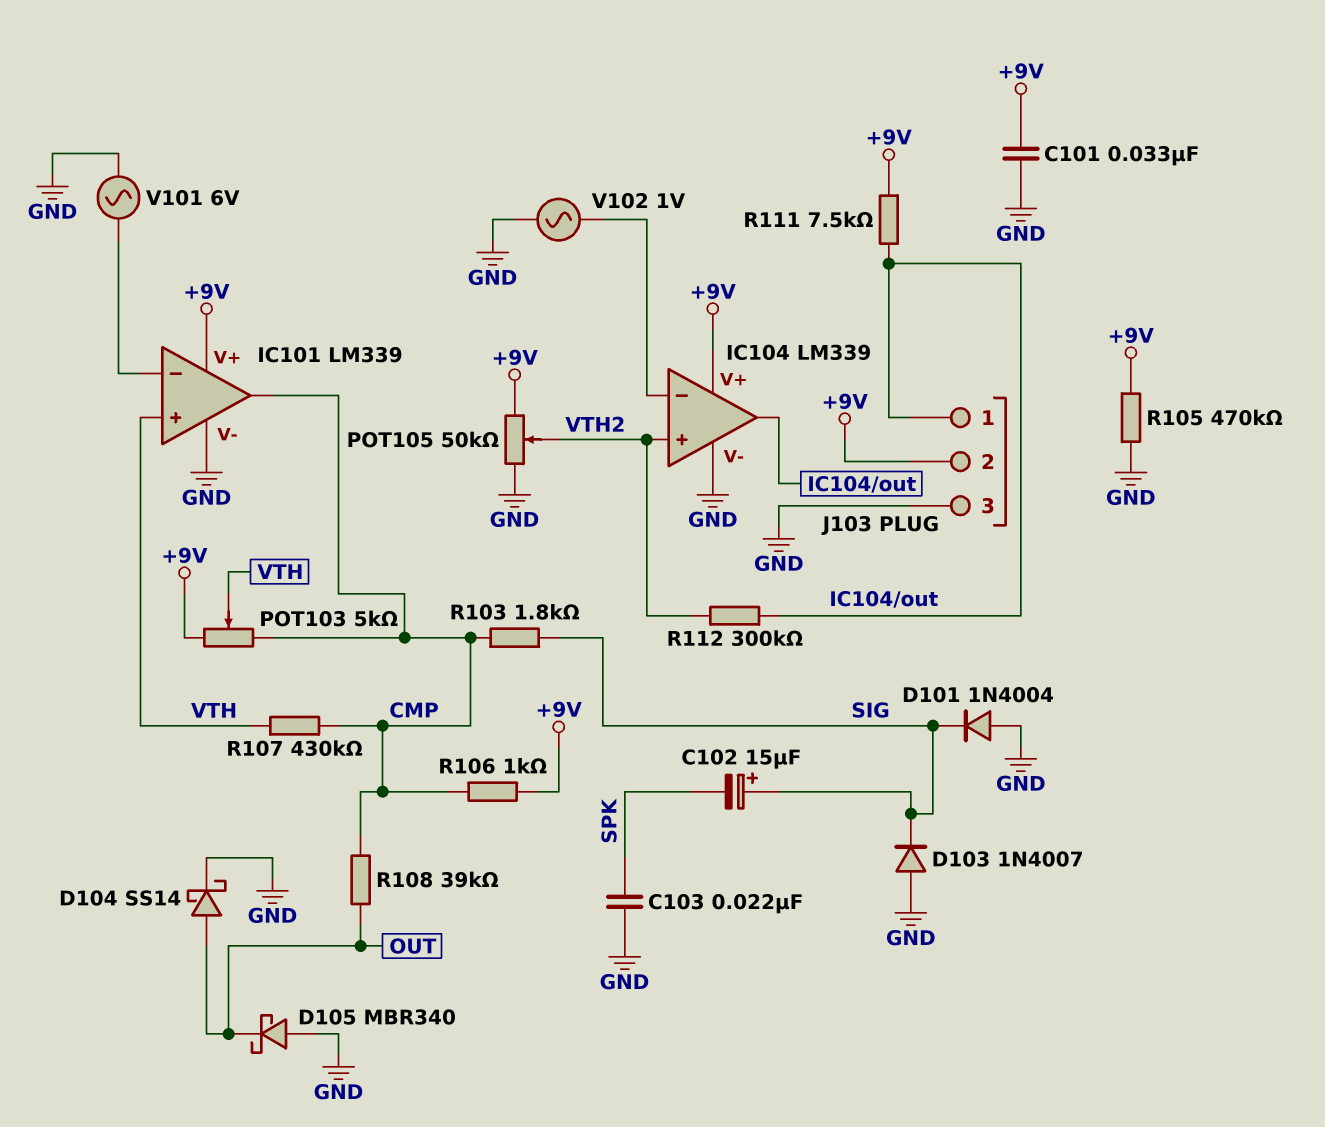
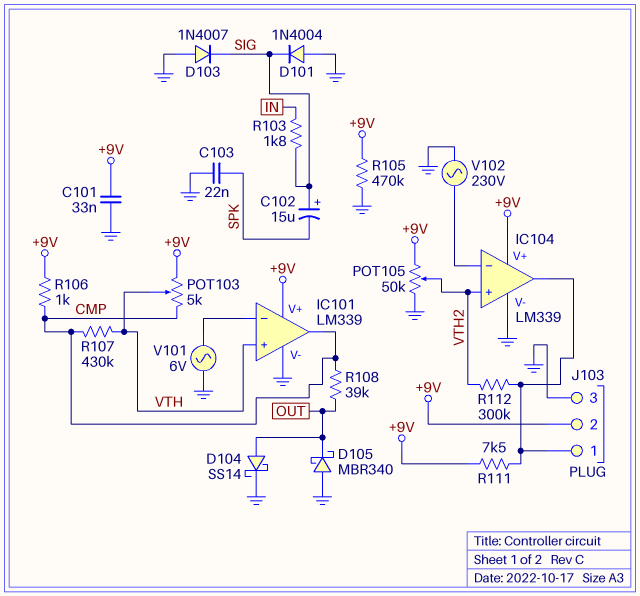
R103: 1.8k (CMP, SIG) -> 1.8k (IN, SIG)
V102: AC 1V (GND, IC104/in-) -> AC 230V (GND, IC104/in-)

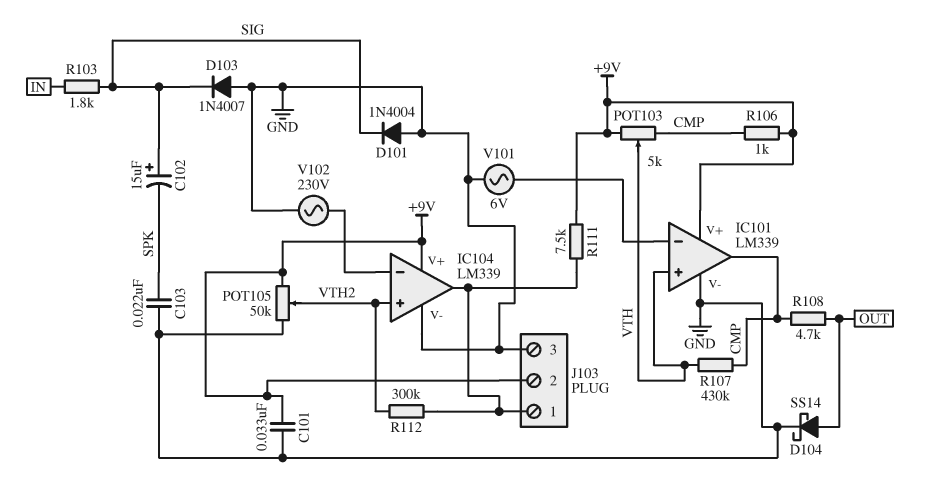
D105: schottky MBR340 (A GND, K OUT) -> none
R105: 470k (+9V, GND) -> none
R108: 39k (CMP, OUT) -> 4.7k (CMP, OUT)

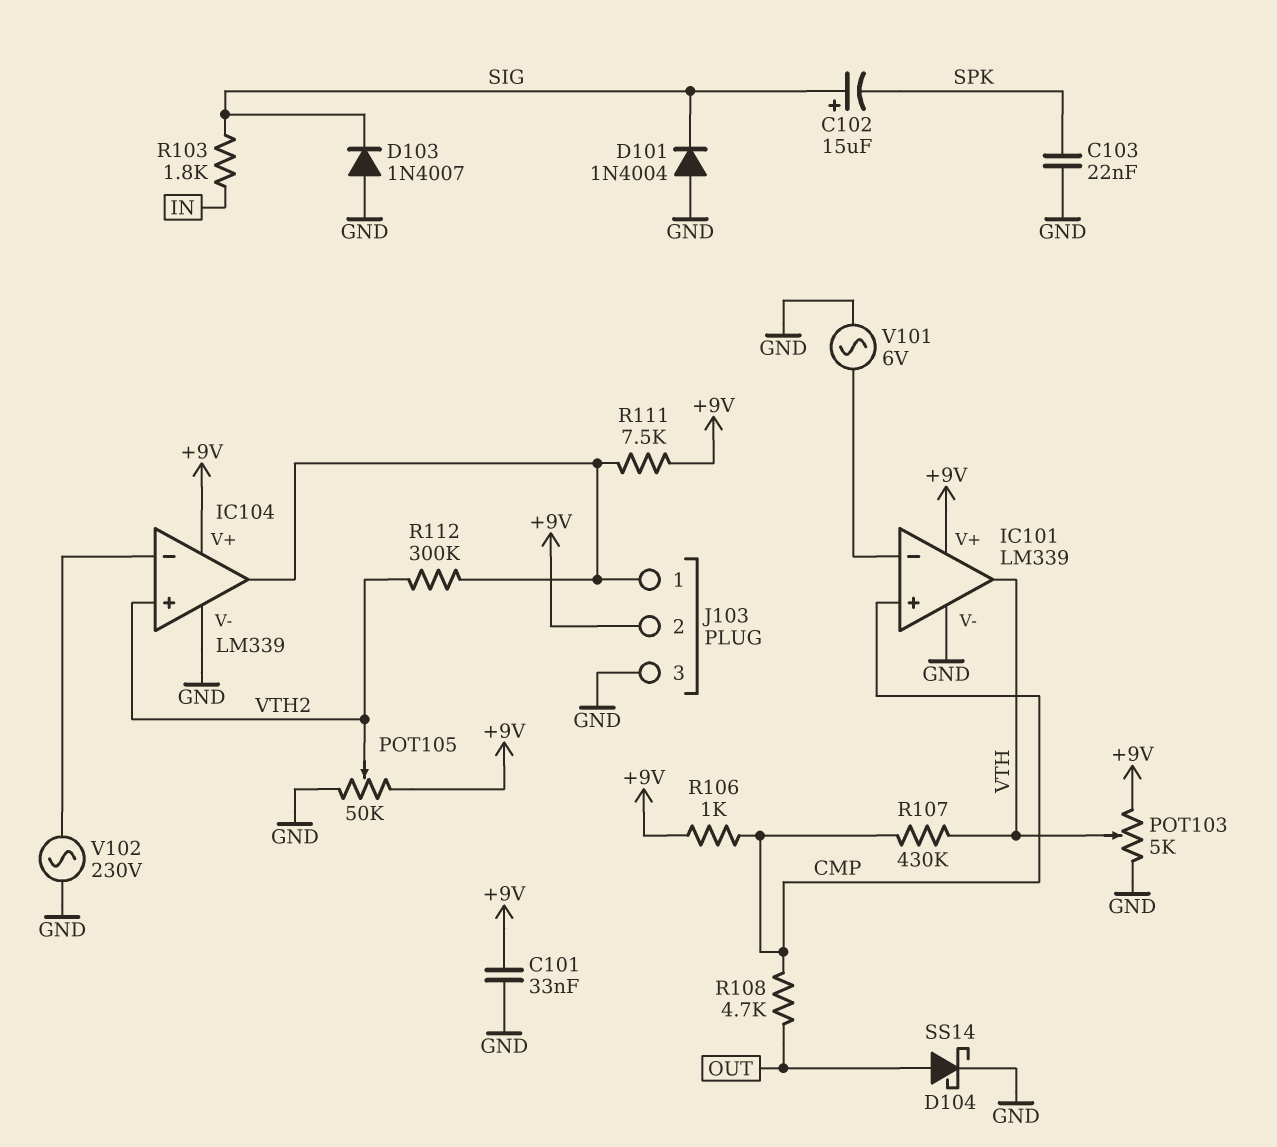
IC101 pin in+: VTH -> CMP
IC101 pin out: CMP -> VTH
POT103: 5k (+9V, CMP, wiper VTH) -> 5k (+9V, GND, wiper VTH)

